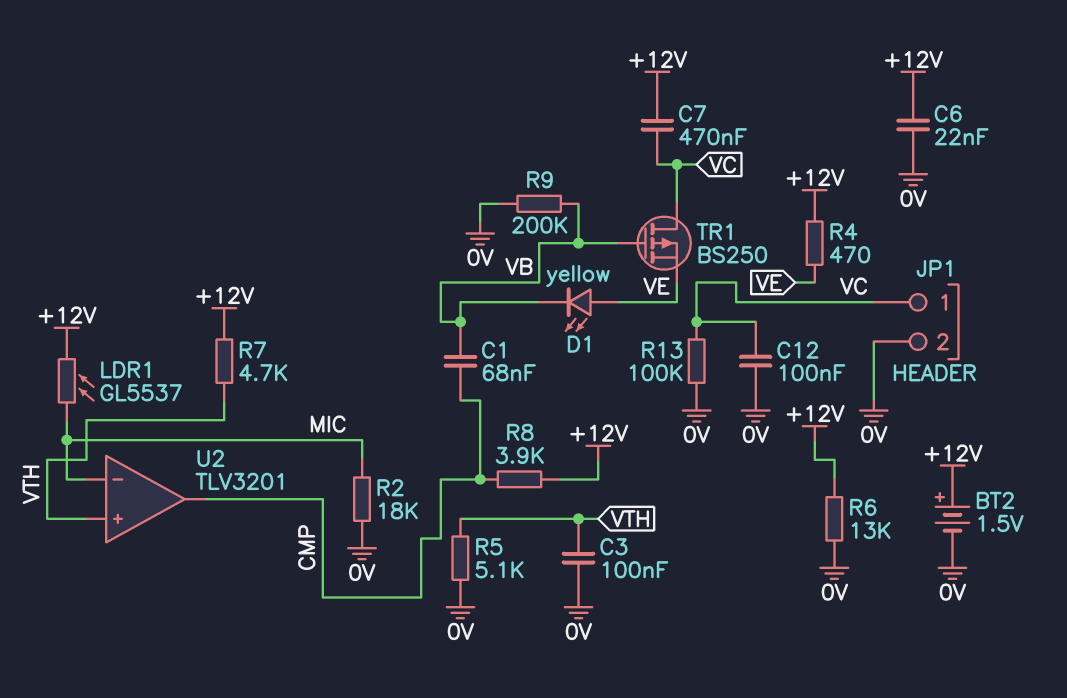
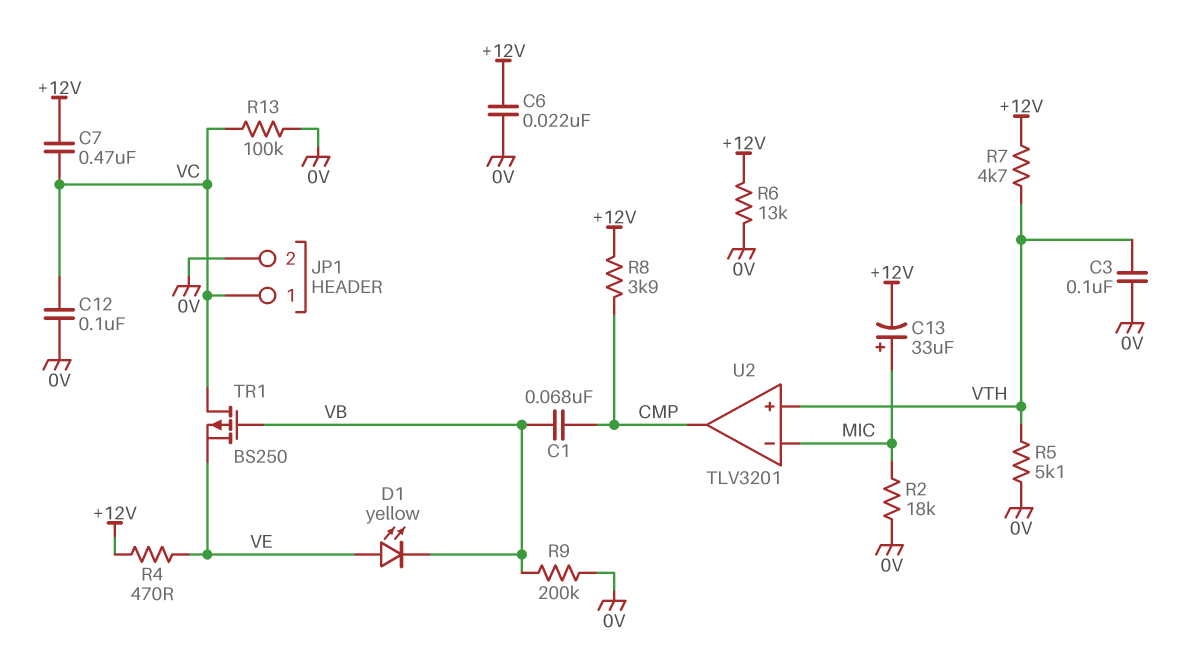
BT2: 1.5V (plus +12V, minus 0V) -> none
C13: none -> 33uF (plus MIC, minus +12V)
LDR1: GL5537 (+12V, MIC) -> none

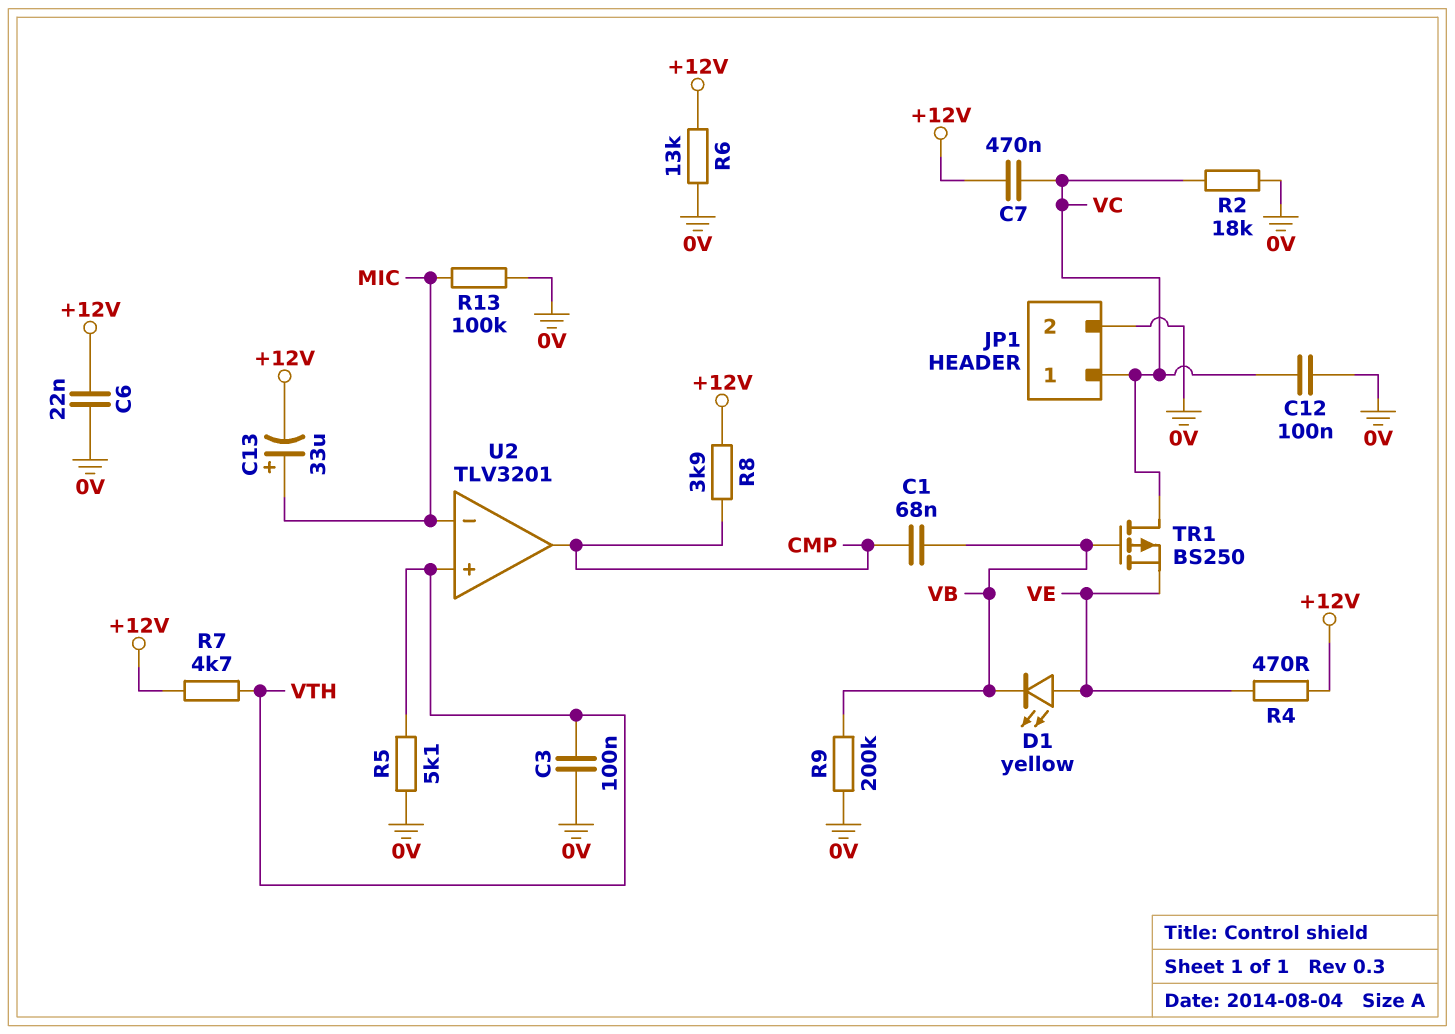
R2: 18k (0V, MIC) -> 18k (0V, VC)
R13: 100k (0V, VC) -> 100k (0V, MIC)

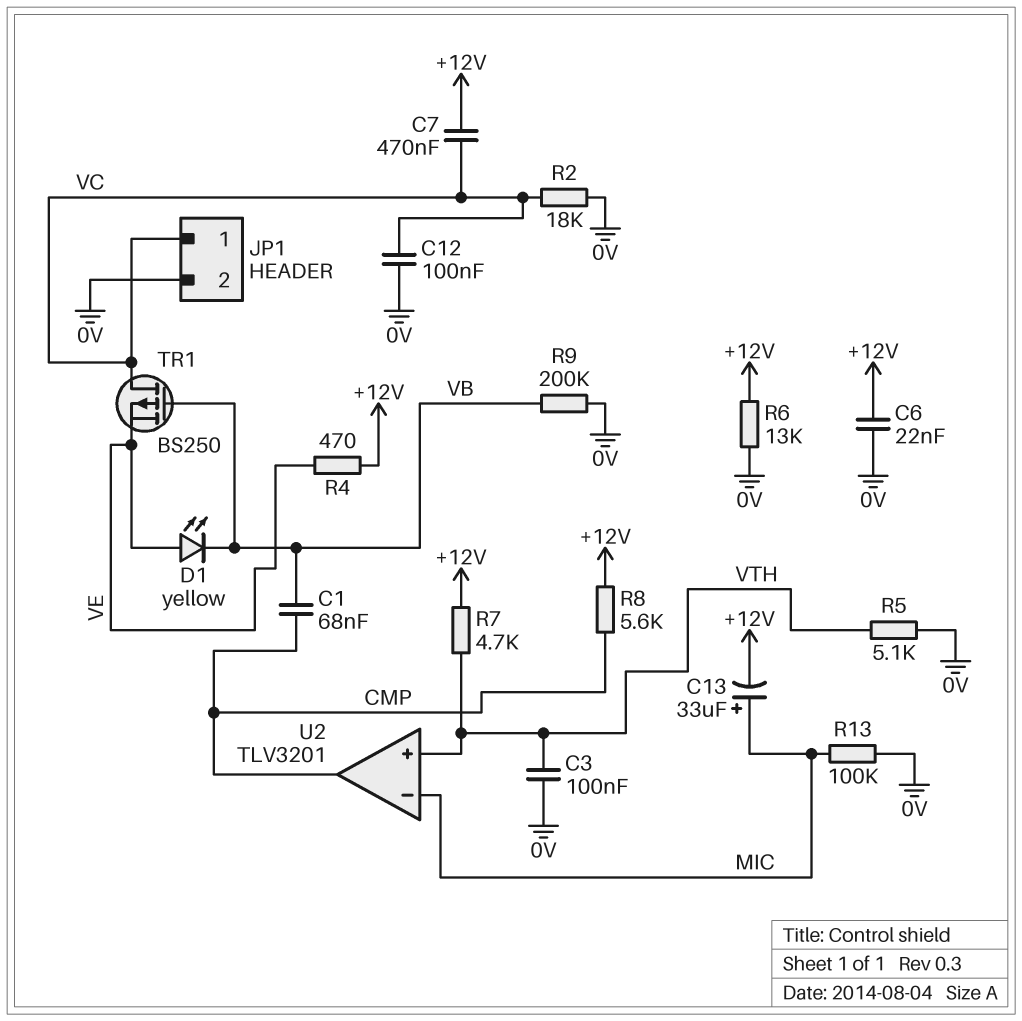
R8: 3.9k (+12V, CMP) -> 5.6k (+12V, CMP)

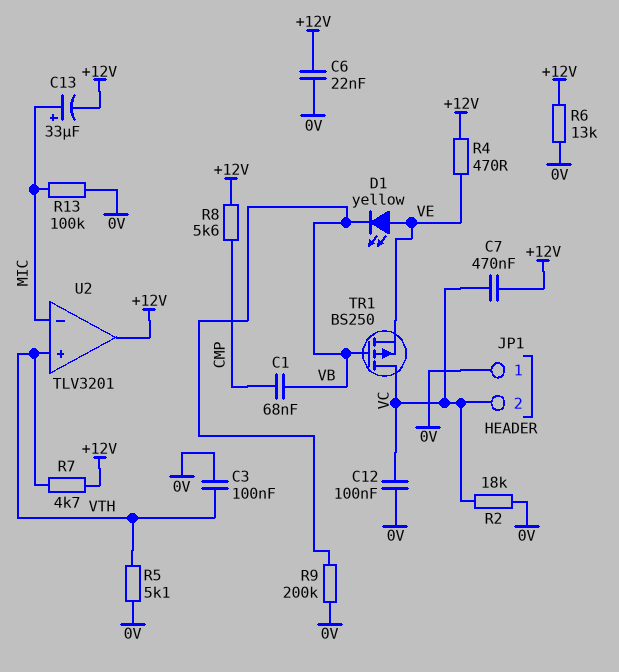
JP1 pin 1: VC -> 0V
JP1 pin 2: 0V -> VC
U2 pin out: CMP -> +12V

